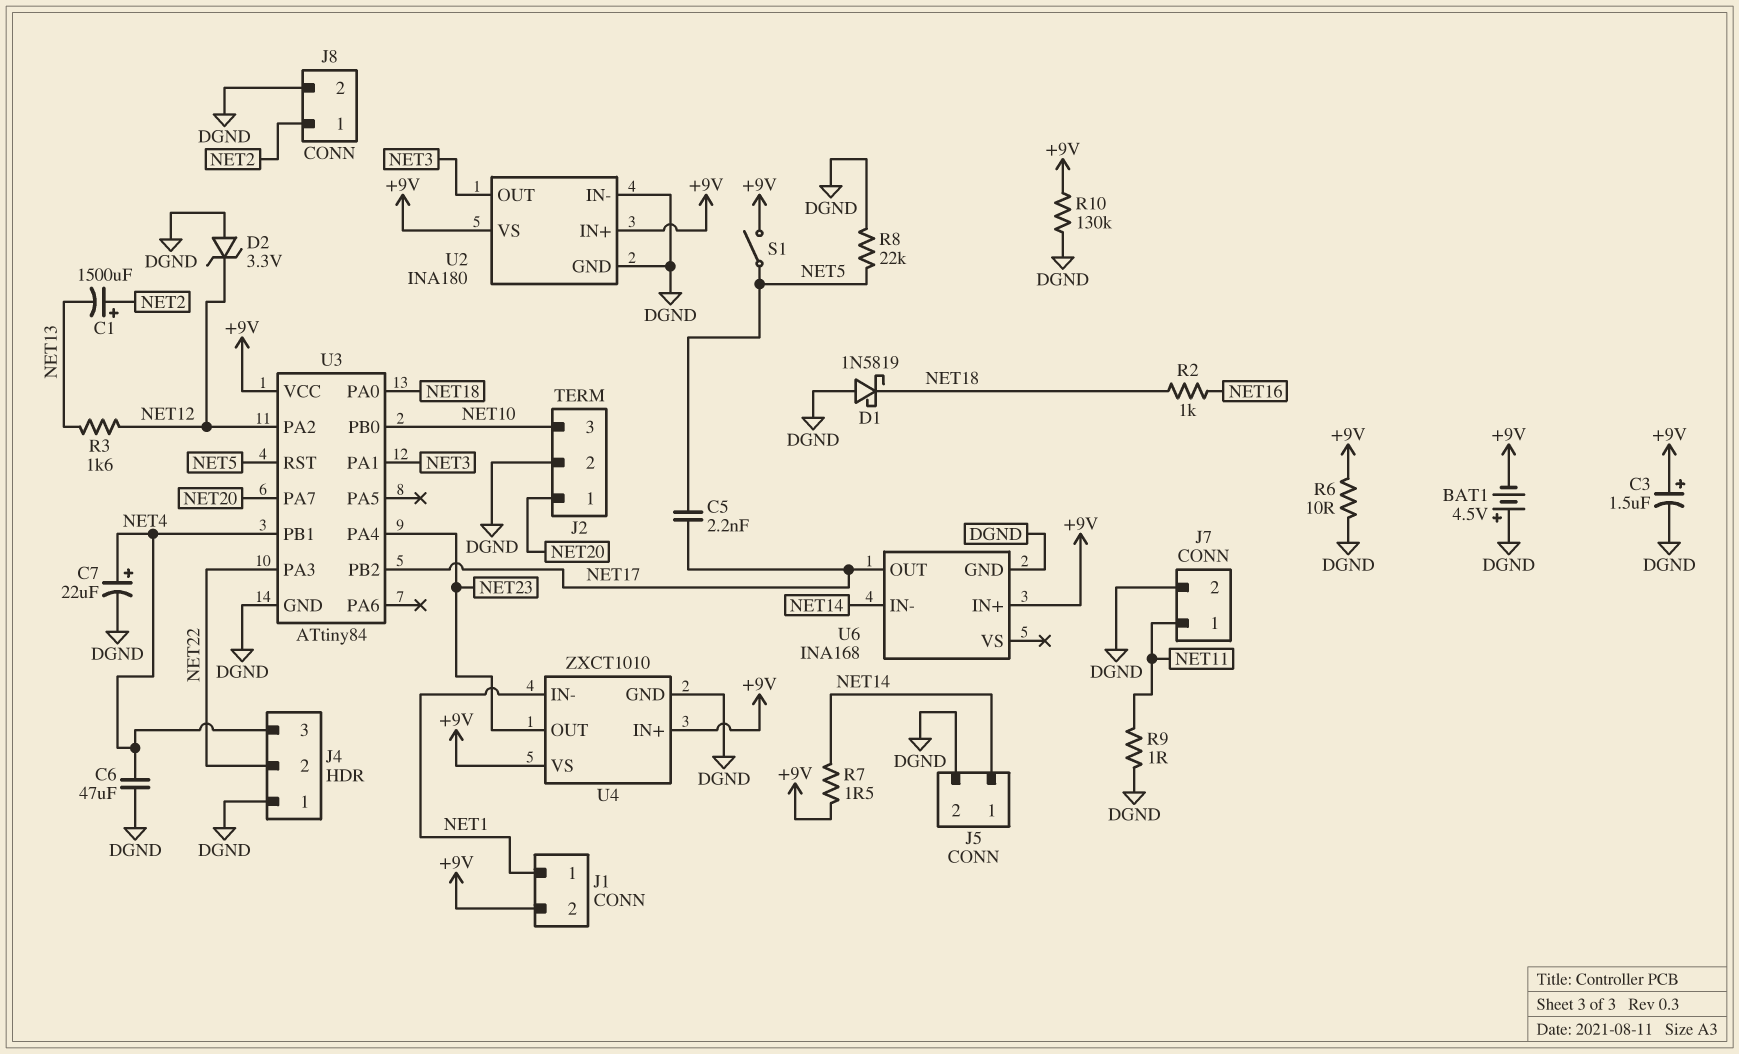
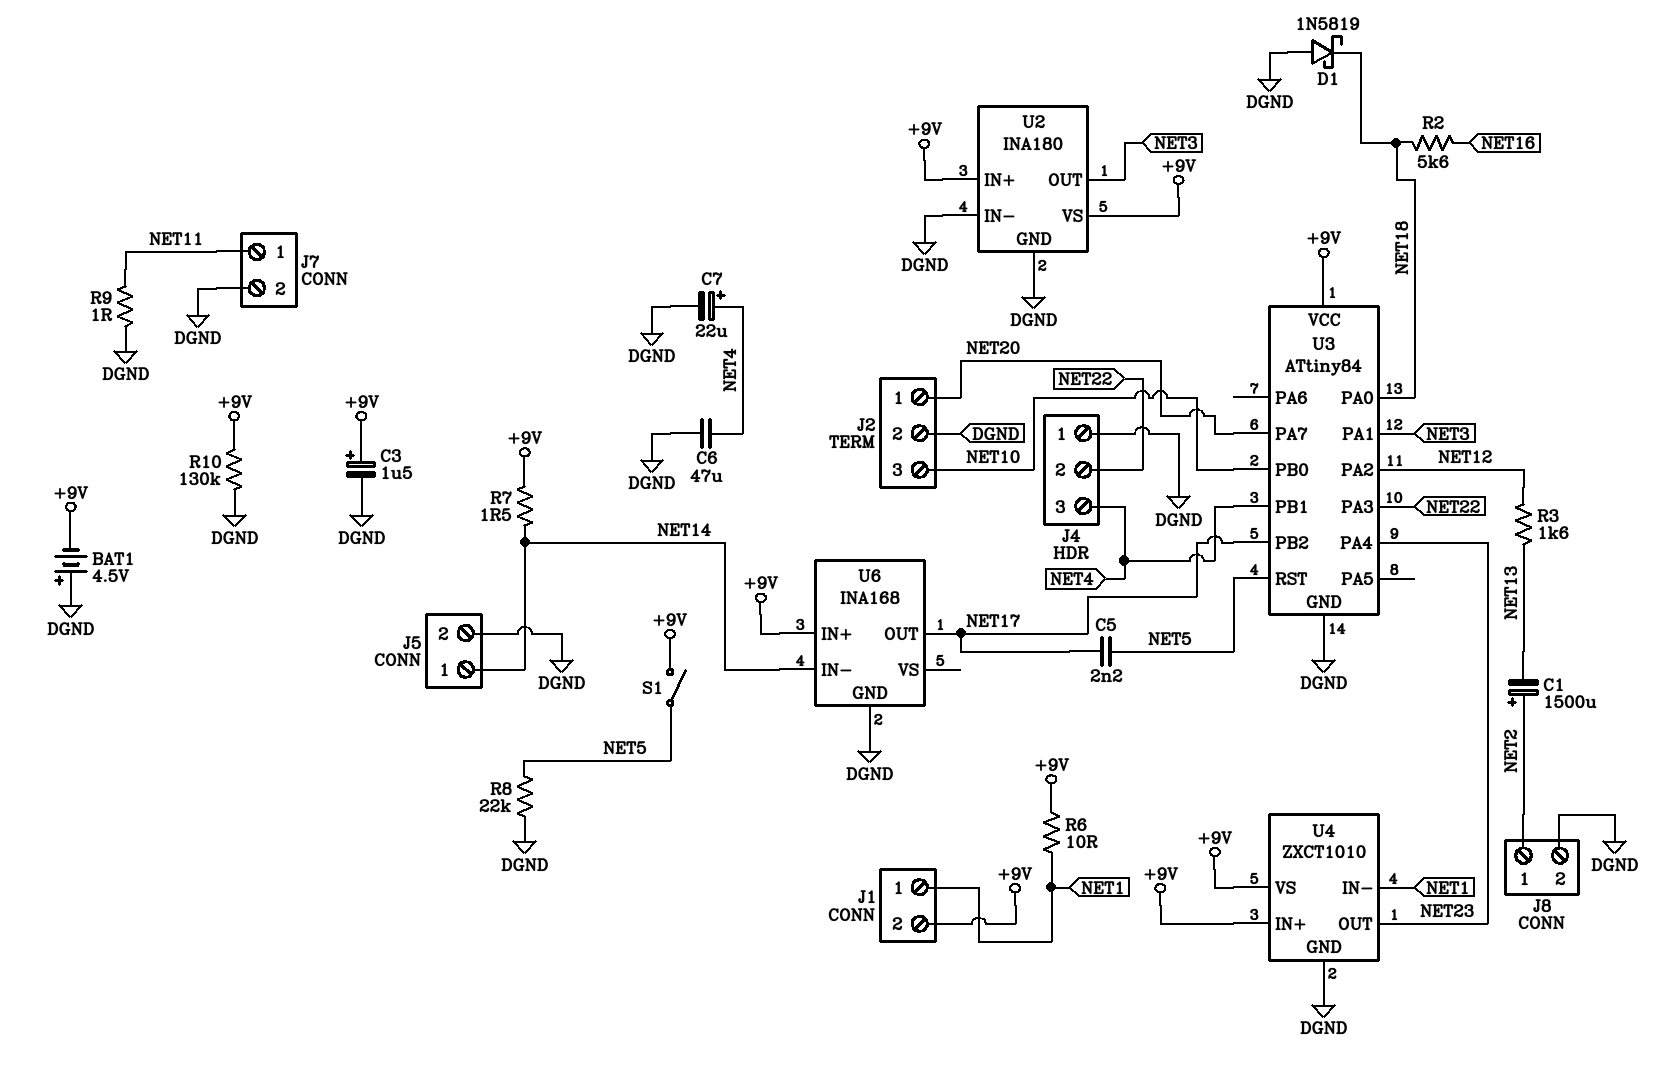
D2: zener 3.3V (A DGND, K NET12) -> none
R2: 1k (NET16, NET18) -> 5.6k (NET16, NET18)
R6: 10 (+9V, DGND) -> 10 (+9V, NET1)

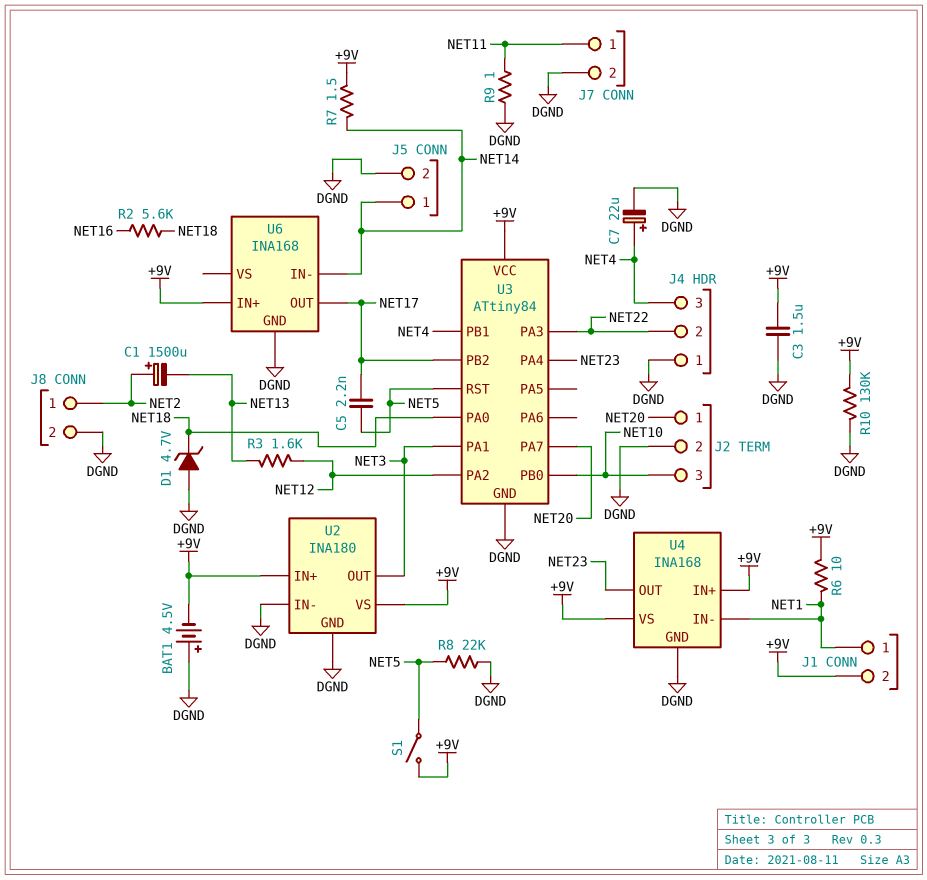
C3: 1.5uF (plus +9V, minus DGND) -> 1.5uF (+9V, DGND)
C6: 47uF (DGND, NET4) -> none
D1: schottky 1N5819 (A DGND, K NET18) -> zener 4.7V (A DGND, K NET18)
U4: ZXCT1010 -> INA168

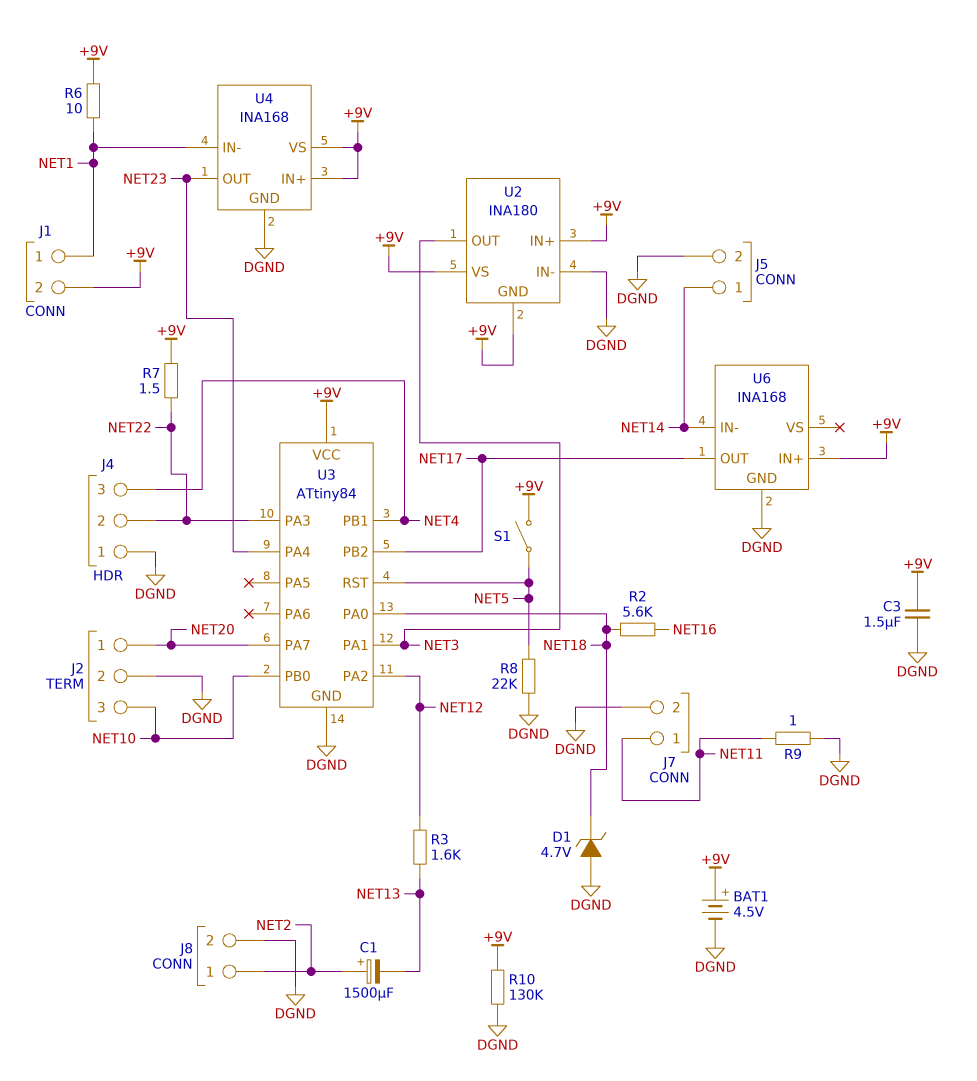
BAT1: 4.5V (plus DGND, minus +9V) -> 4.5V (plus +9V, minus DGND)
C5: 2.2nF (NET5, NET17) -> none
C7: 22uF (plus NET4, minus DGND) -> none
R7: 1.5 (+9V, NET14) -> 1.5 (+9V, NET22)
U2 pin GND: DGND -> +9V

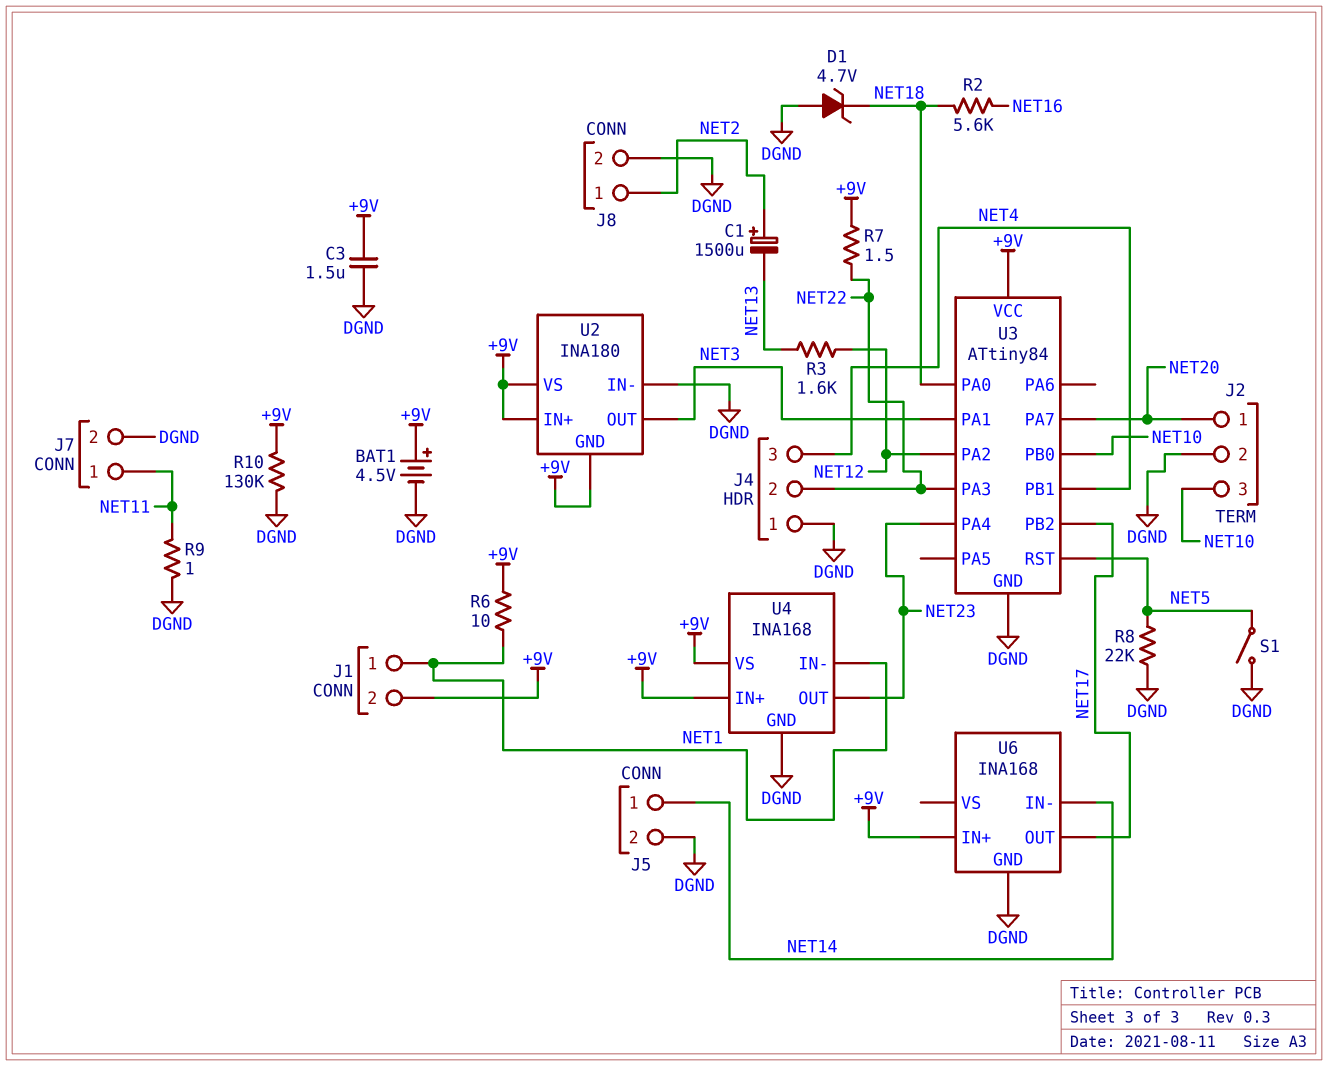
S1: switch (+9V, NET5) -> switch (DGND, NET5)

